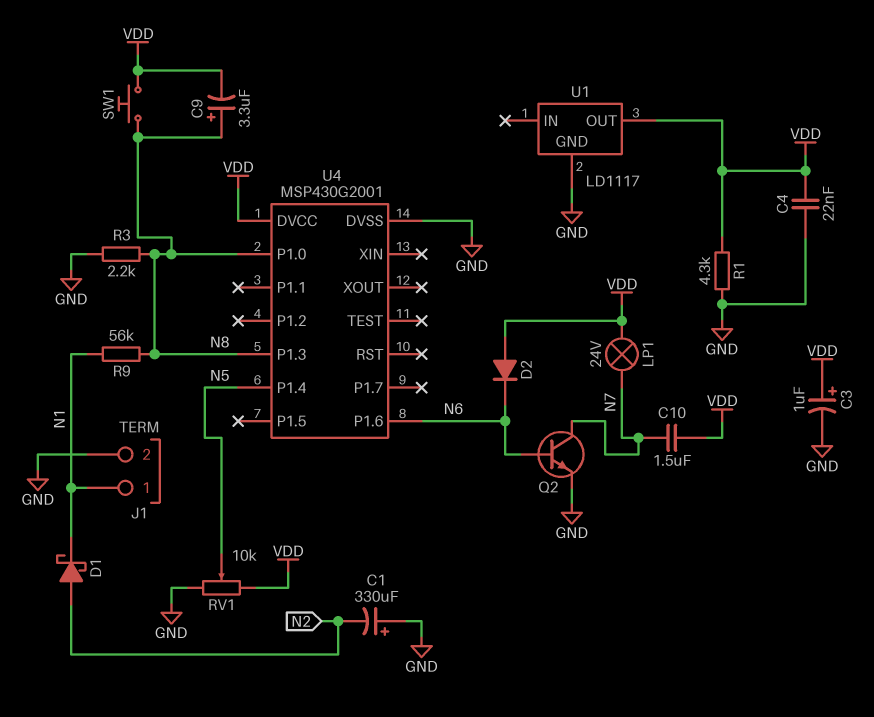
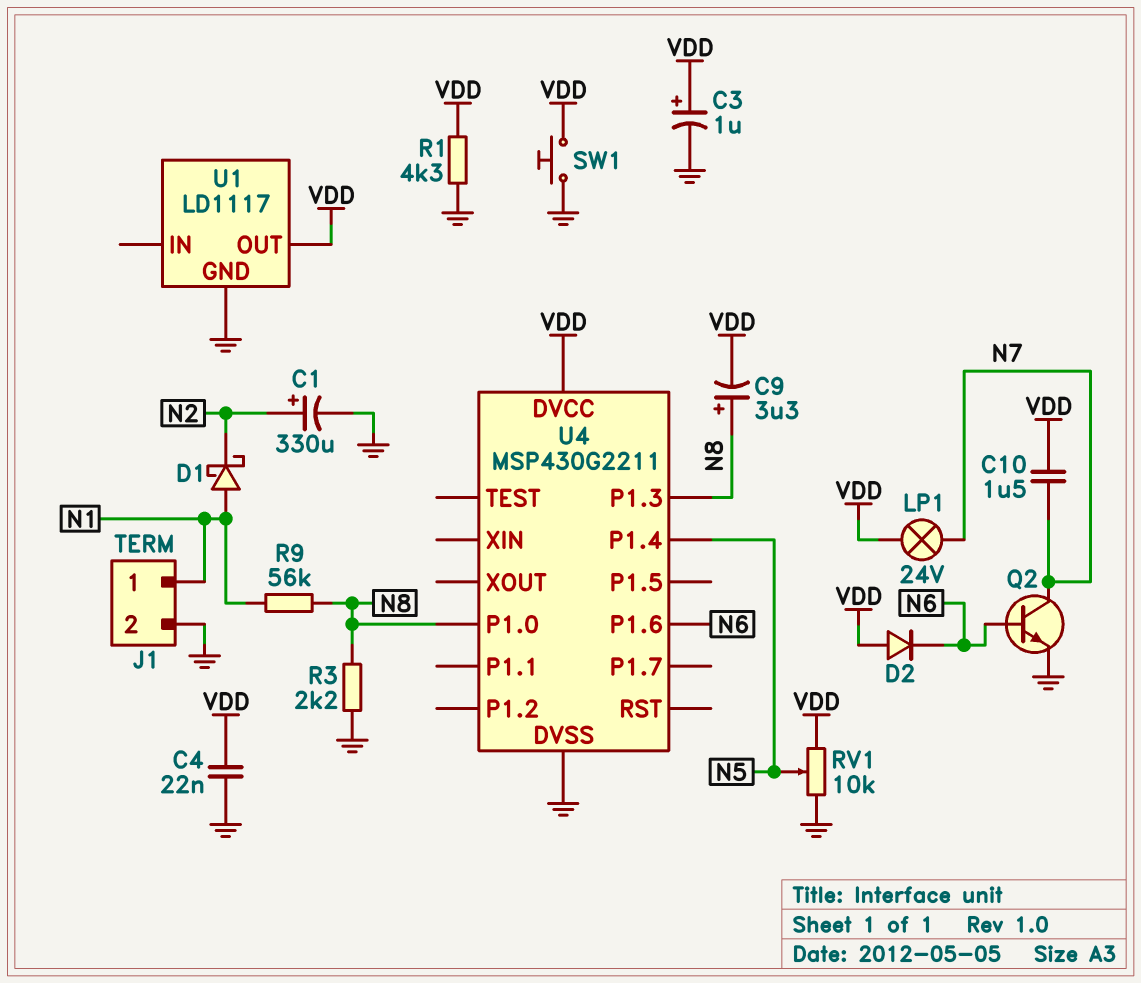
C1: 330uF (plus GND, minus N2) -> 330uF (plus N2, minus GND)
D1: schottky (A N2, K N1) -> schottky (A N1, K N2)
SW1: button (N8, VDD) -> button (GND, VDD)
U4: MSP430G2001 -> MSP430G2211

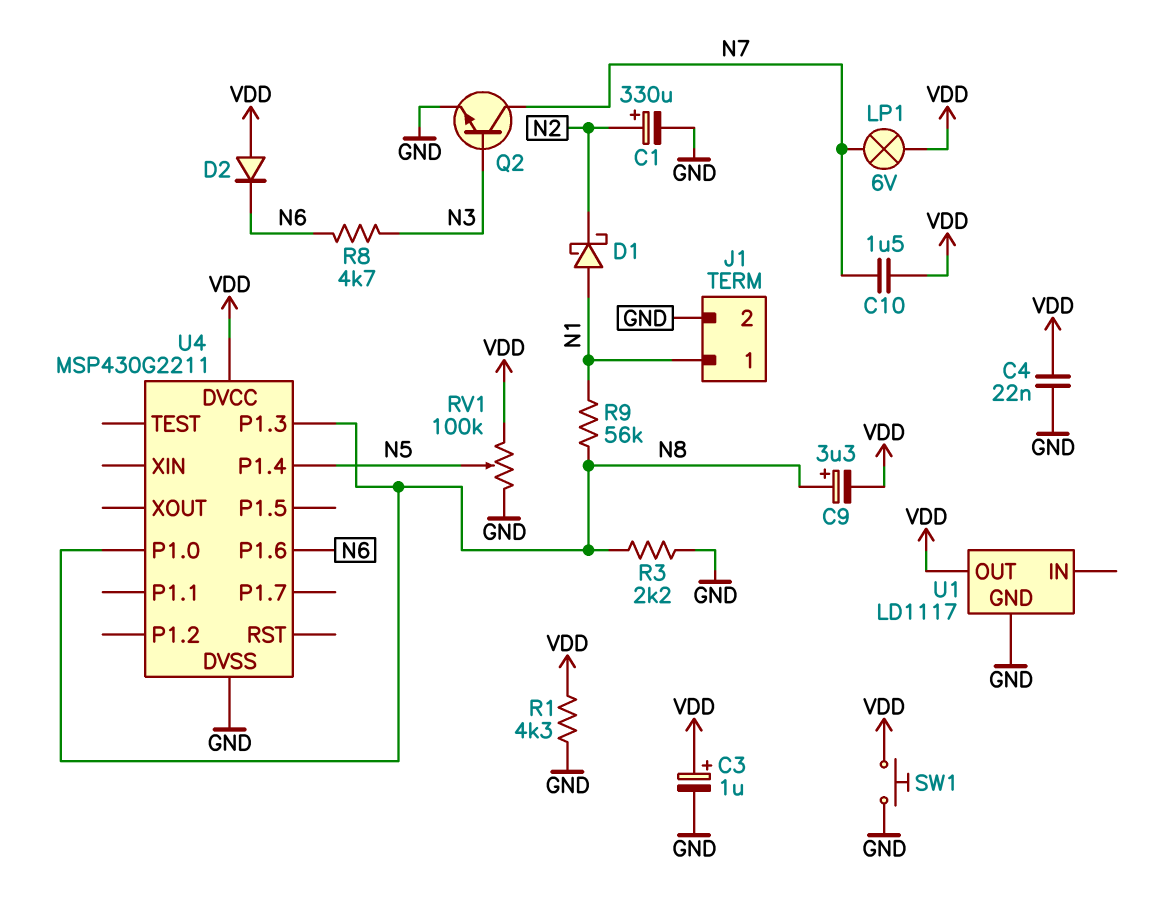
LP1: lamp 24V (N7, VDD) -> lamp 6V (N7, VDD)
Q2: NPN (B N6, C N7, E GND) -> NPN (B N3, C N7, E GND)
R8: none -> 4.7k (N3, N6)
RV1: 10k (GND, VDD, wiper N5) -> 100k (GND, VDD, wiper N5)

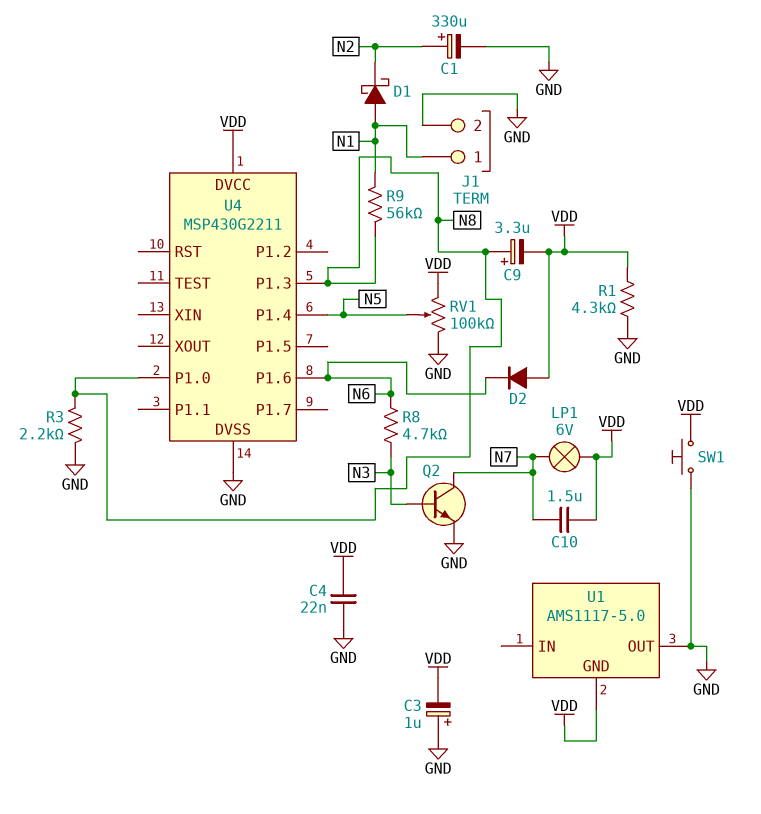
C3: 1uF (plus VDD, minus GND) -> 1uF (plus GND, minus VDD)
U1: LD1117 -> AMS1117-5.0
U1 pin GND: GND -> VDD
U1 pin OUT: VDD -> GND

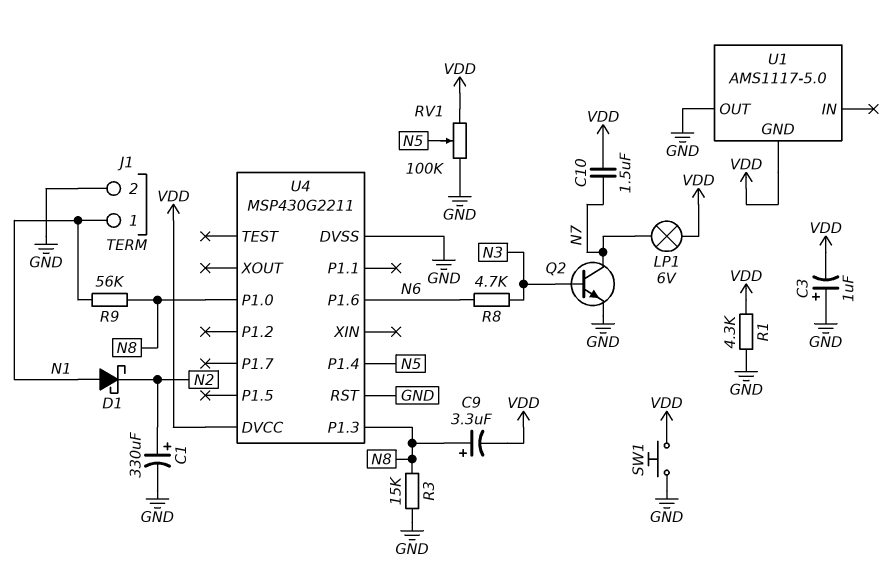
C4: 22nF (GND, VDD) -> none
D2: diode (A VDD, K N6) -> none
R3: 2.2k (GND, N8) -> 15k (GND, N8)
U4 pin RST: none -> GND

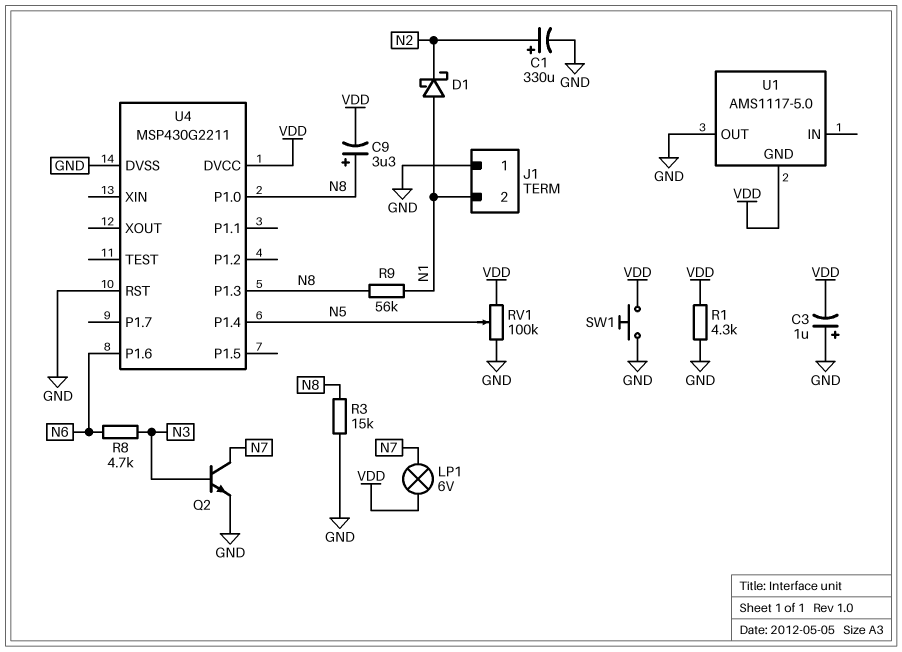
C10: 1.5uF (N7, VDD) -> none
J1 pin 1: N1 -> GND
J1 pin 2: GND -> N1

